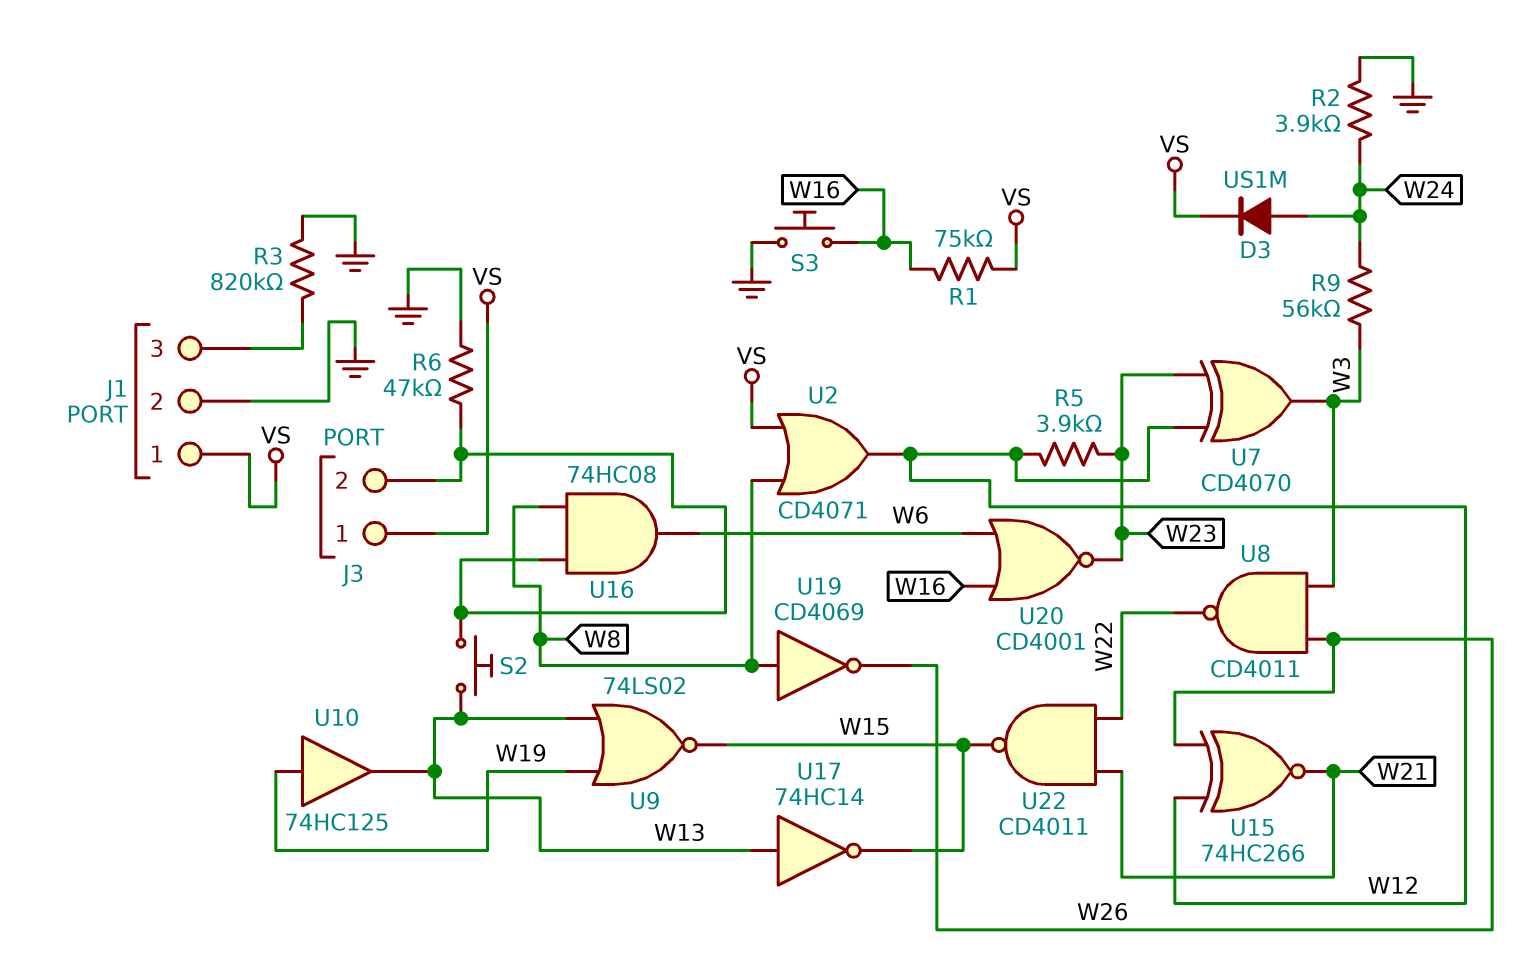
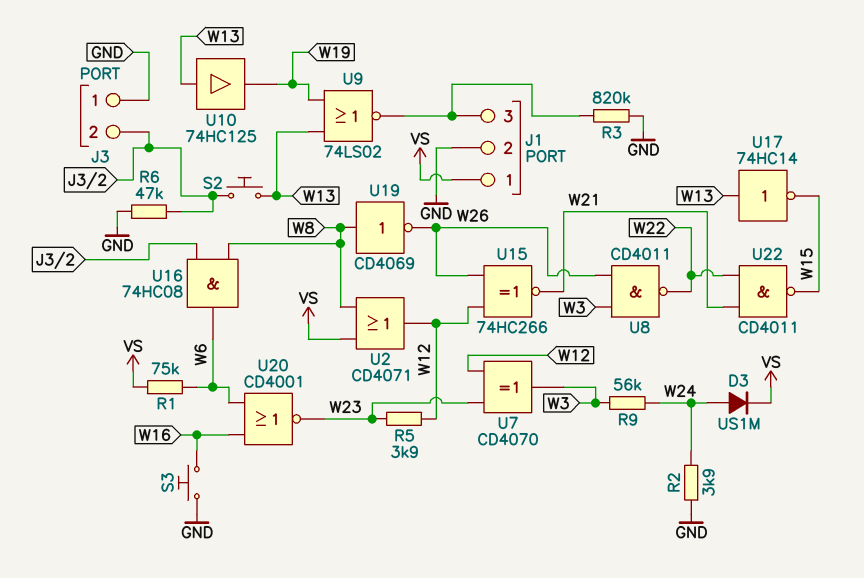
J3 pin 1: VS -> GND
R1: 75k (VS, W16) -> 75k (VS, W6)
U9: NOR 74LS02 (in W13, in W19, out W15) -> NOR 74LS02 (in W13, in W19, out J1/3)
U10: buffer 74HC125 (in W19, out W13) -> buffer 74HC125 (in W13, out W19)

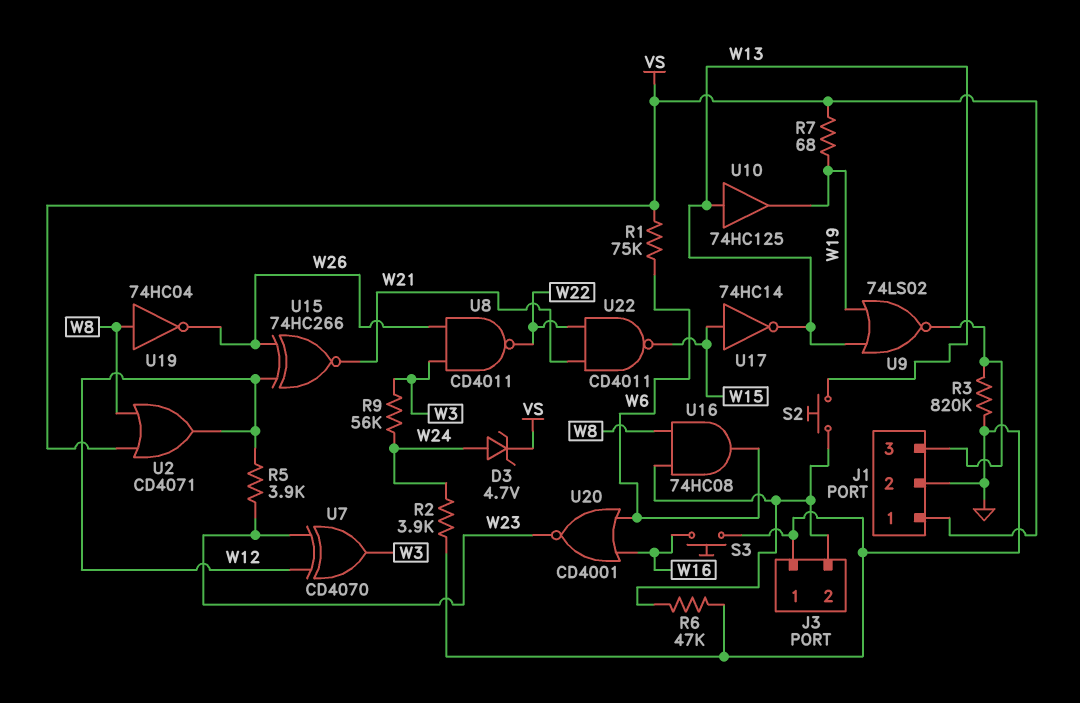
D3: diode US1M (A W24, K VS) -> zener 4.7V (A W24, K VS)
R7: none -> 68 (VS, W19)
U17: NOT 74HC14 (in W13, out W15) -> NOT 74HC14 (in W15, out W13)
U19: NOT CD4069 (in W8, out W26) -> NOT 74HC04 (in W8, out W26)

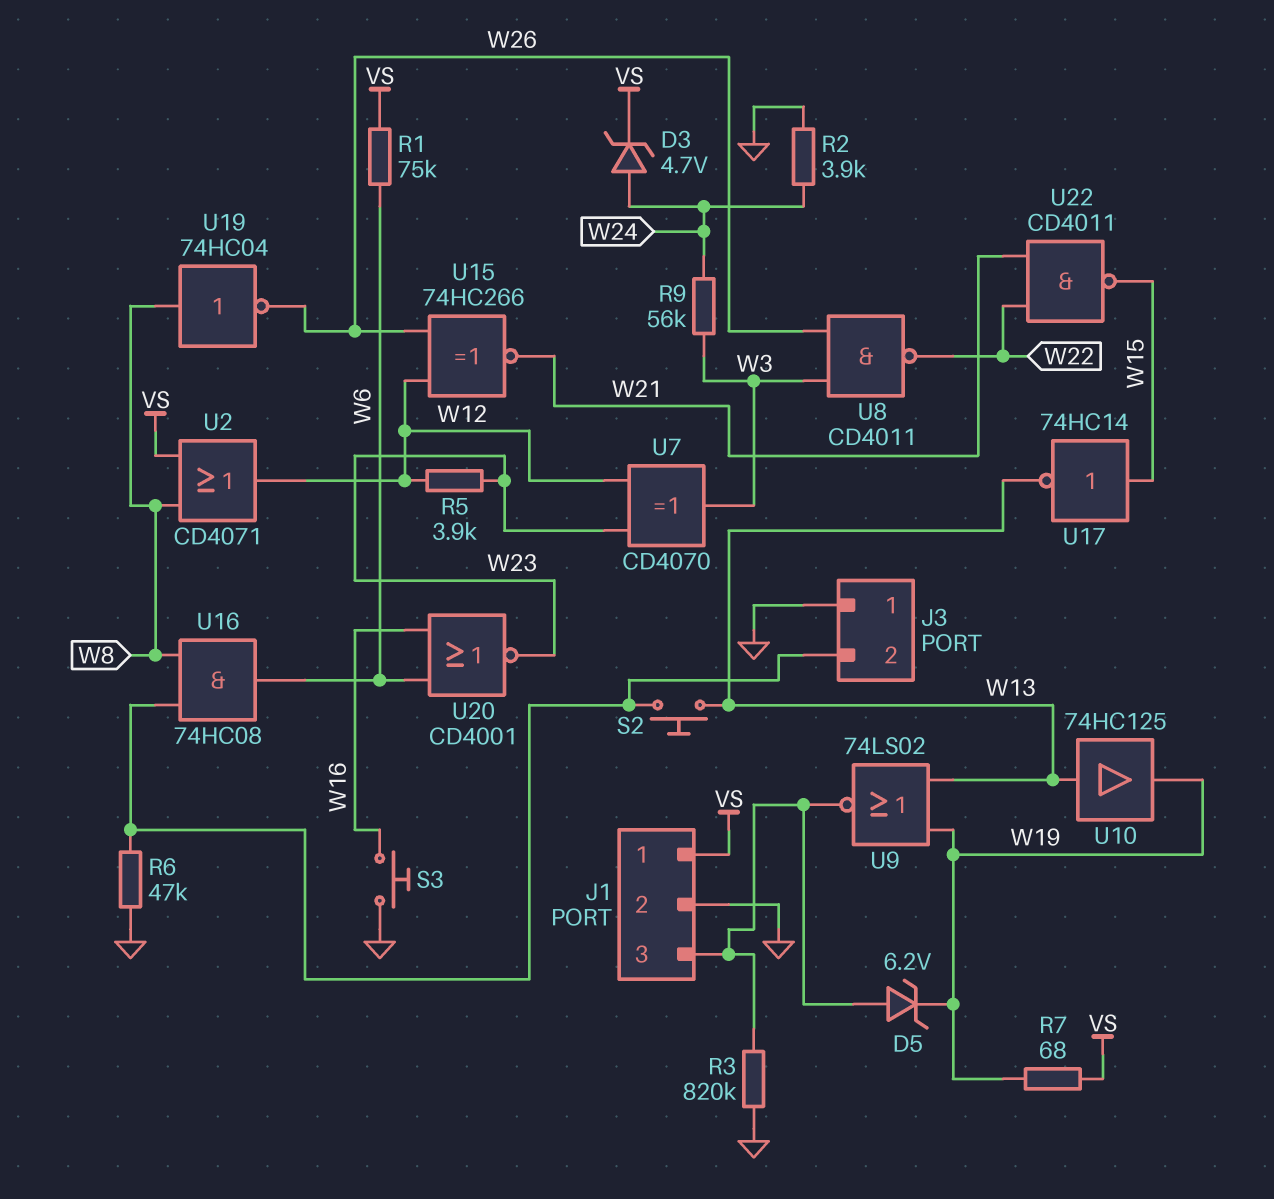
D5: none -> zener 6.2V (A J1/3, K W19)

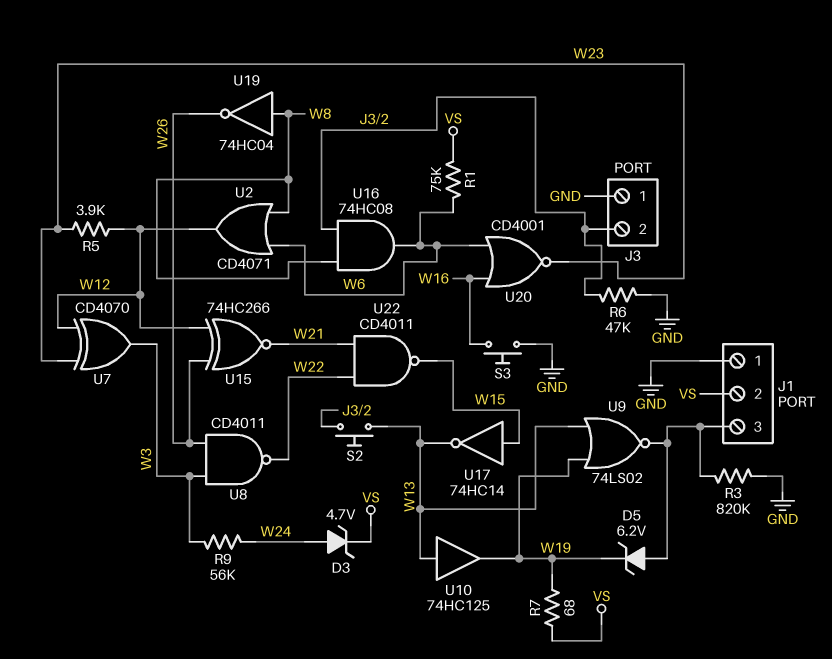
J1 pin 1: VS -> GND
J1 pin 2: GND -> VS
R2: 3.9k (GND, W24) -> none
U2: OR CD4071 (in VS, in W8, out W12) -> OR CD4071 (in W6, in W8, out W12)

